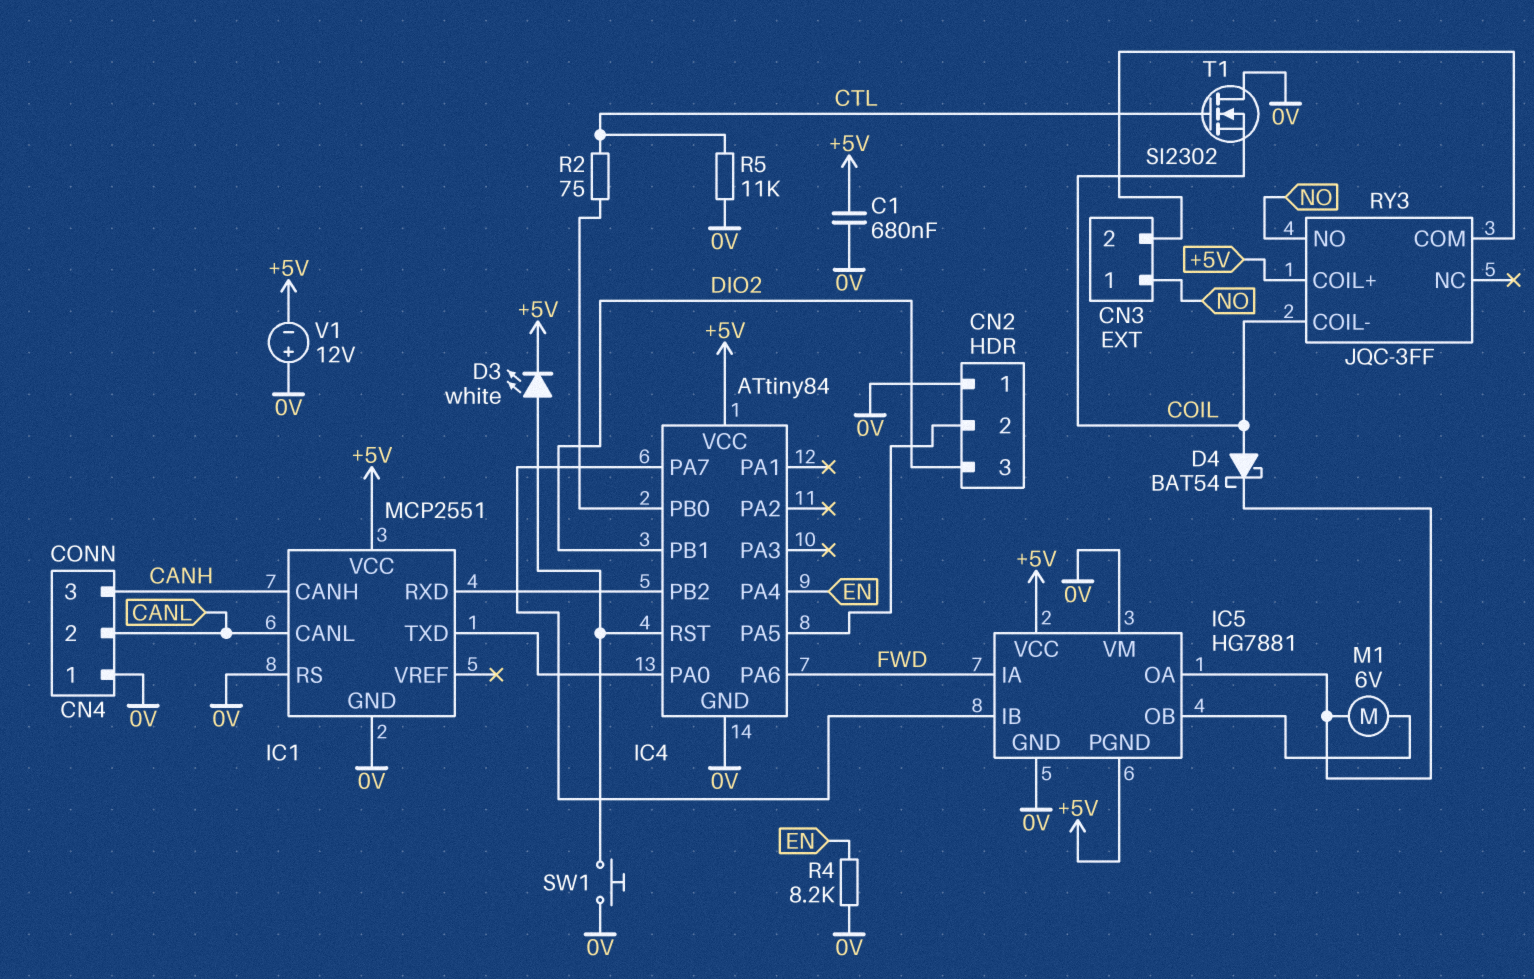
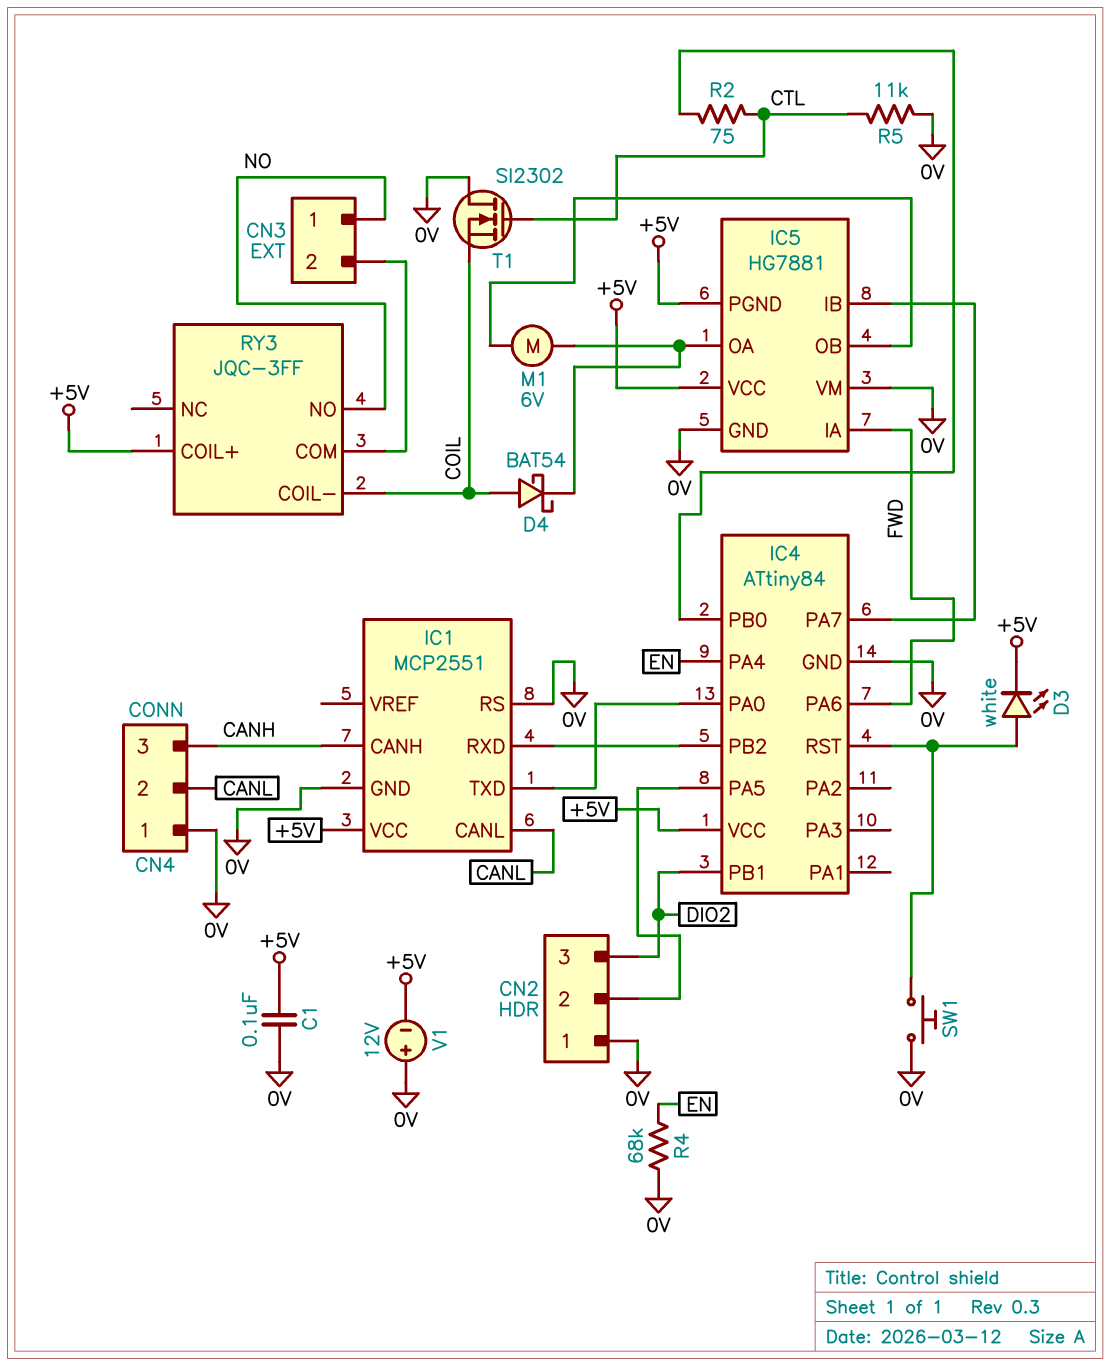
C1: 680nF (+5V, 0V) -> 100nF (+5V, 0V)
R4: 8.2k (0V, EN) -> 68k (0V, EN)

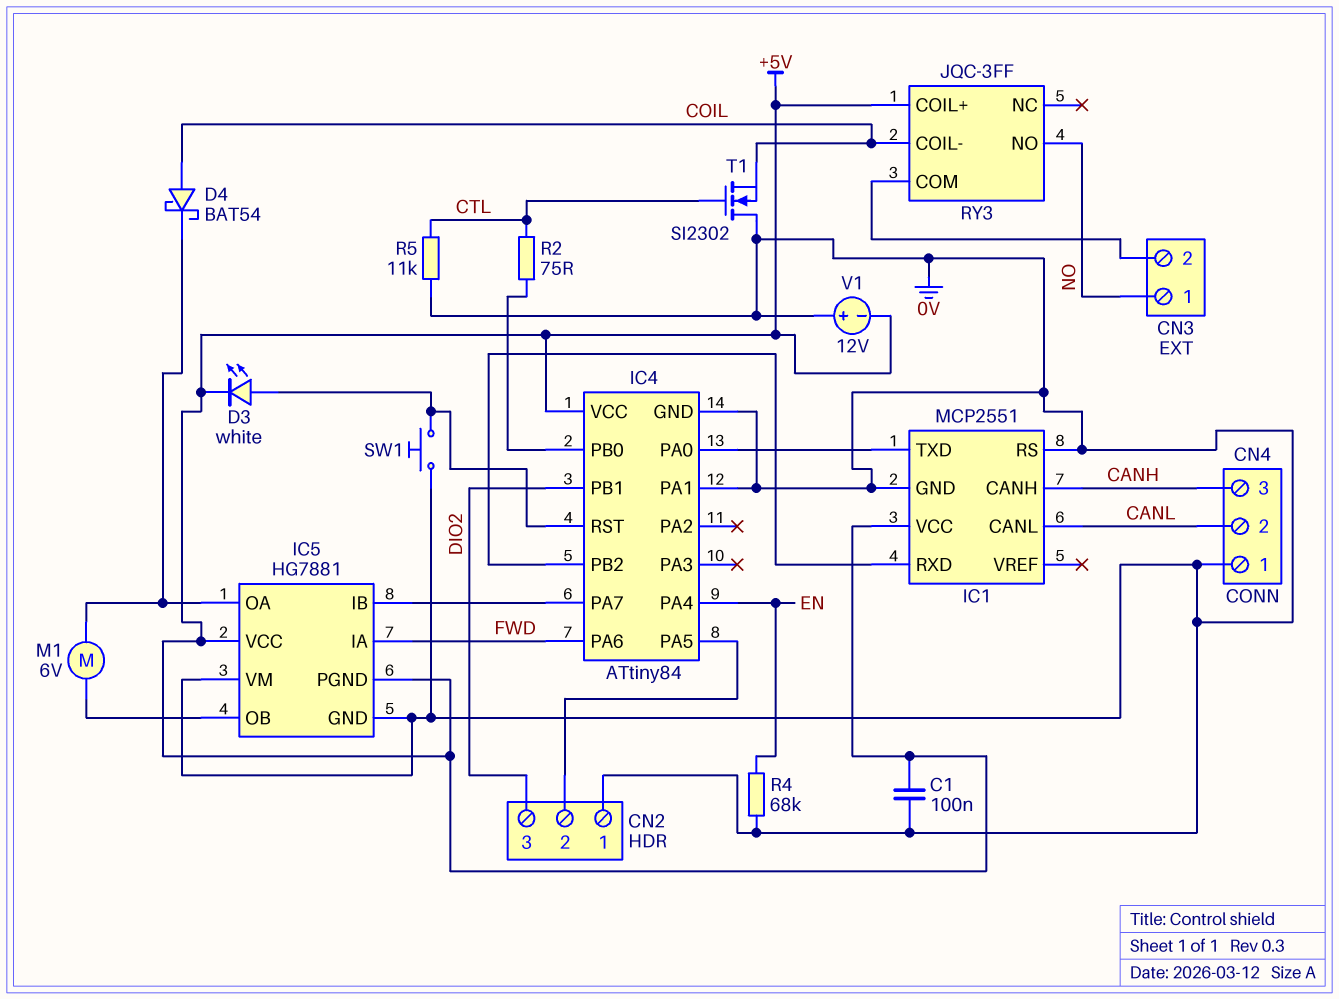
IC4 pin PA1: none -> 0V

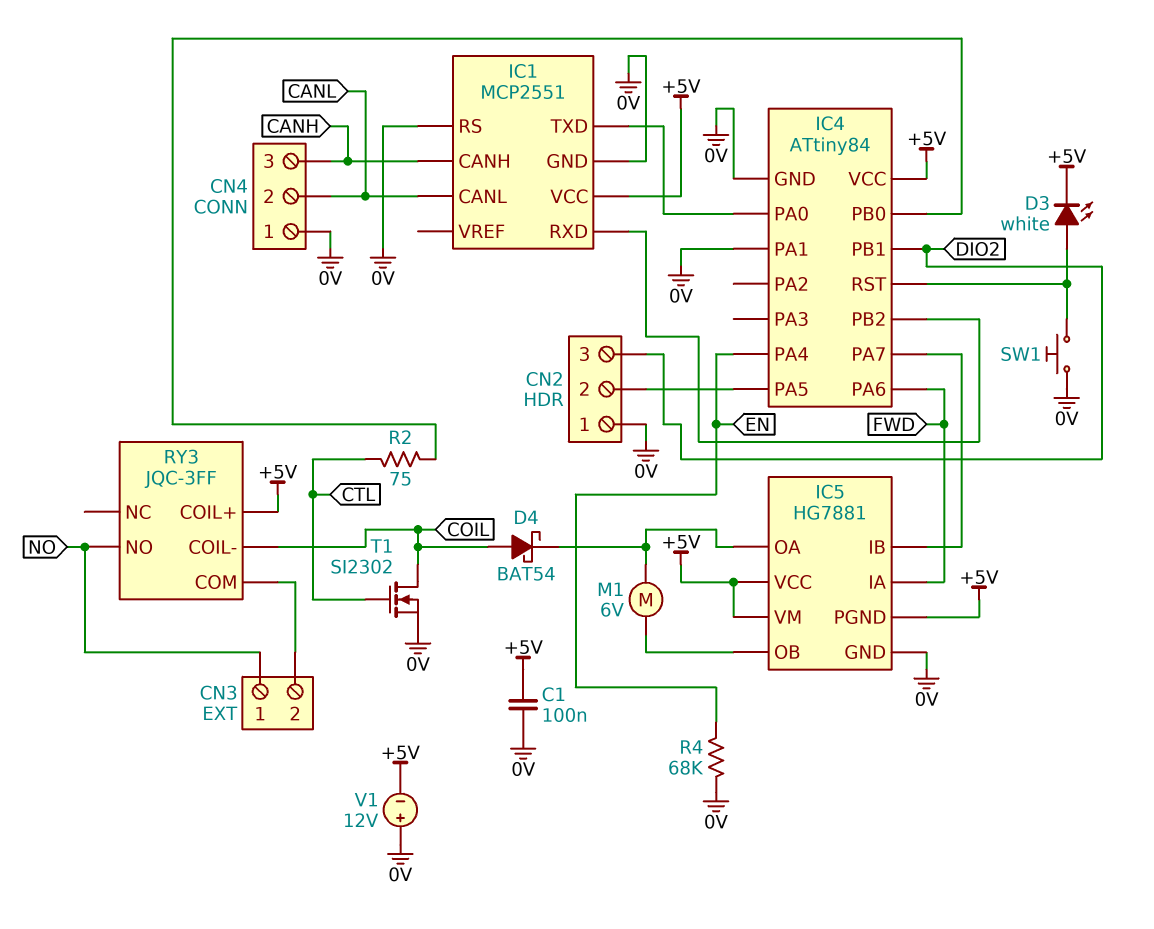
IC5 pin VM: 0V -> +5V
R5: 11k (0V, CTL) -> none
T1: NMOS SI2302 (G CTL, D 0V, S COIL) -> NMOS SI2302 (G CTL, D COIL, S 0V)

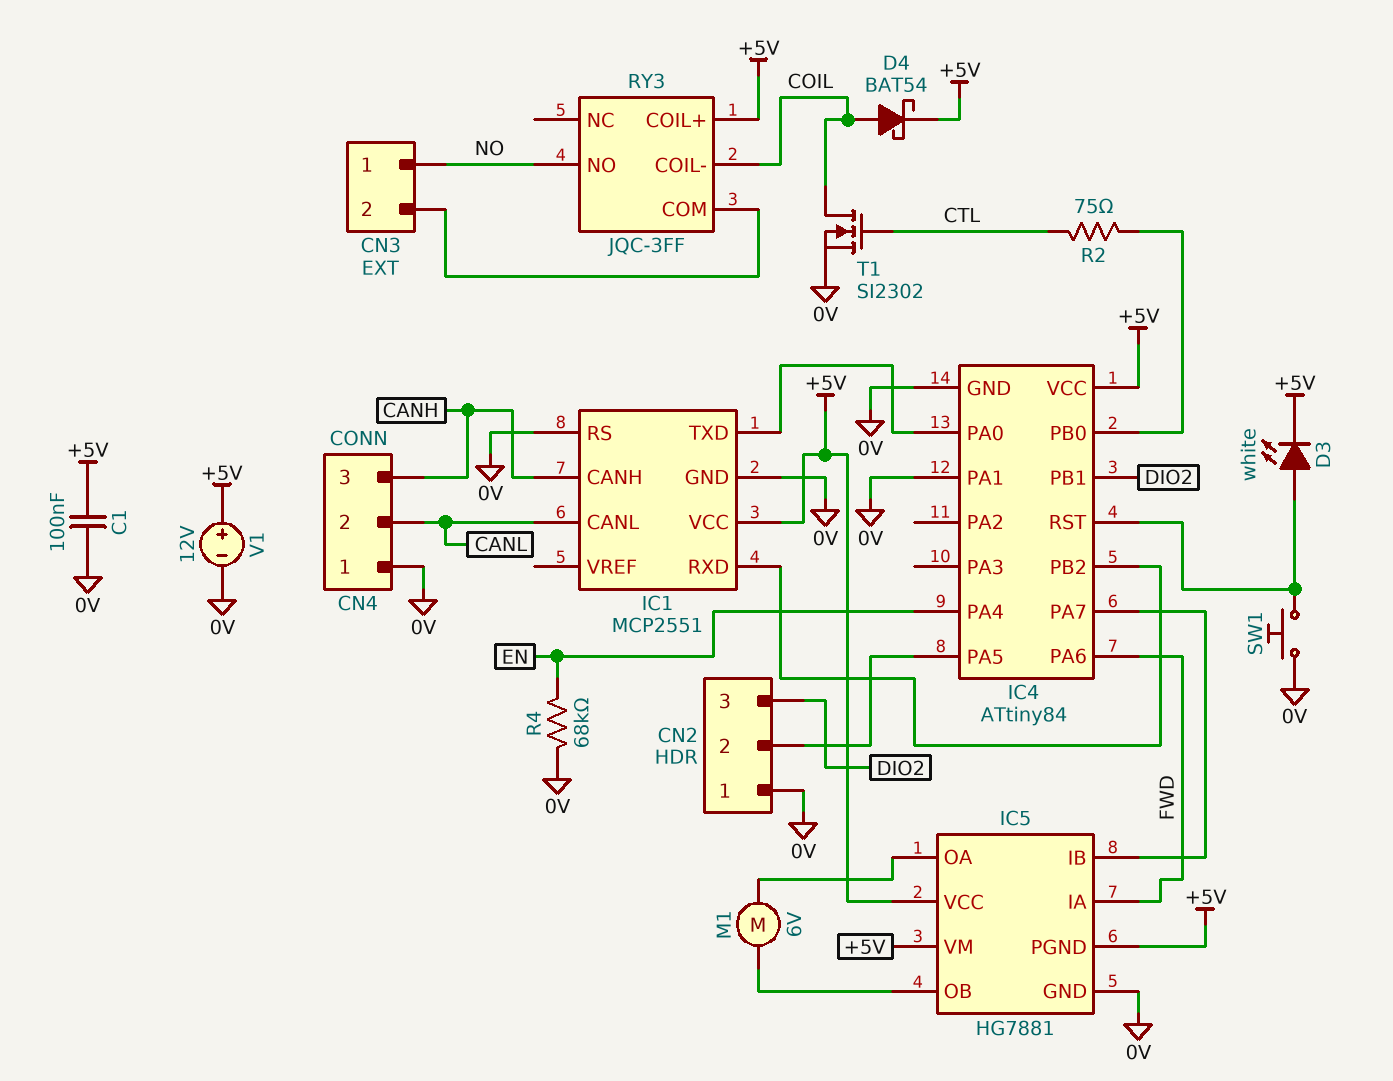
D4: schottky BAT54 (A COIL, K IC5/OA) -> schottky BAT54 (A COIL, K +5V)
V1: 12V (plus 0V, minus +5V) -> 12V (plus +5V, minus 0V)

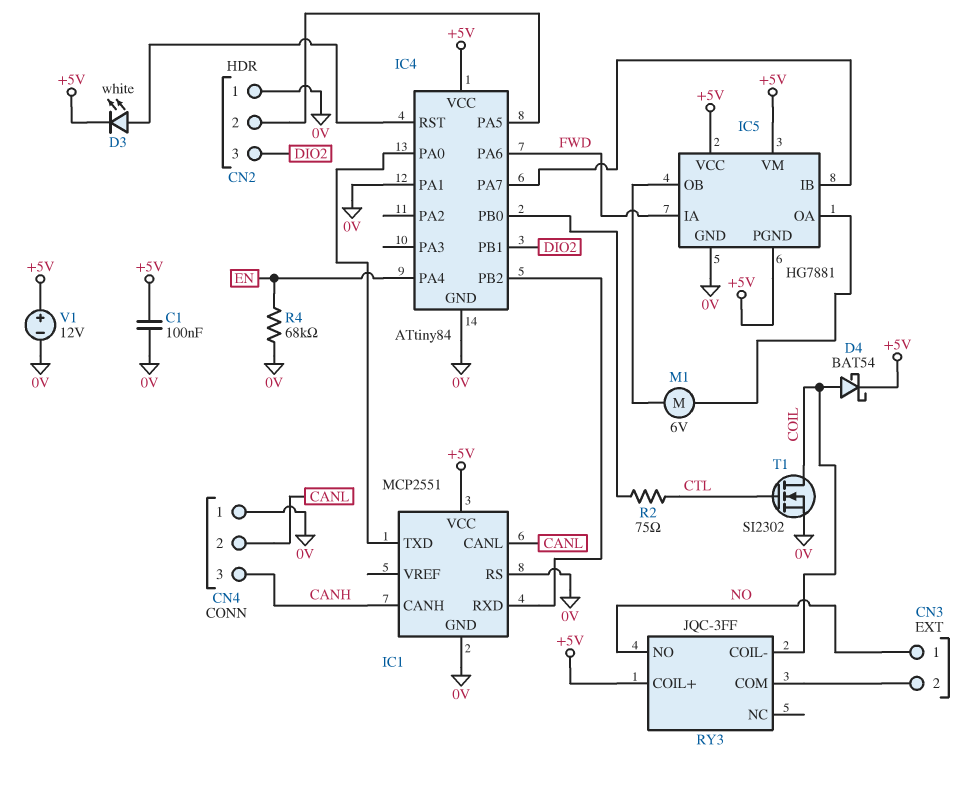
SW1: button (0V, IC4/RST) -> none

